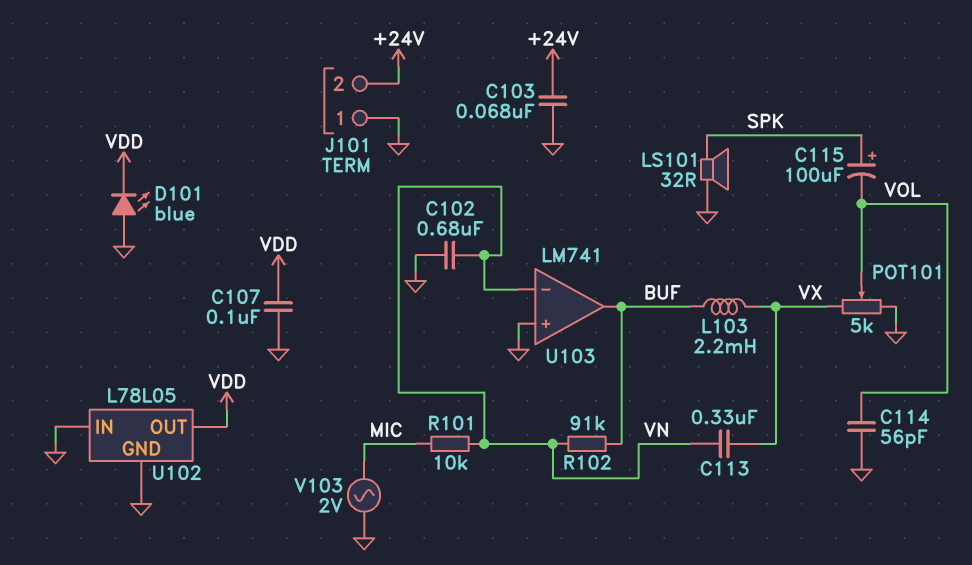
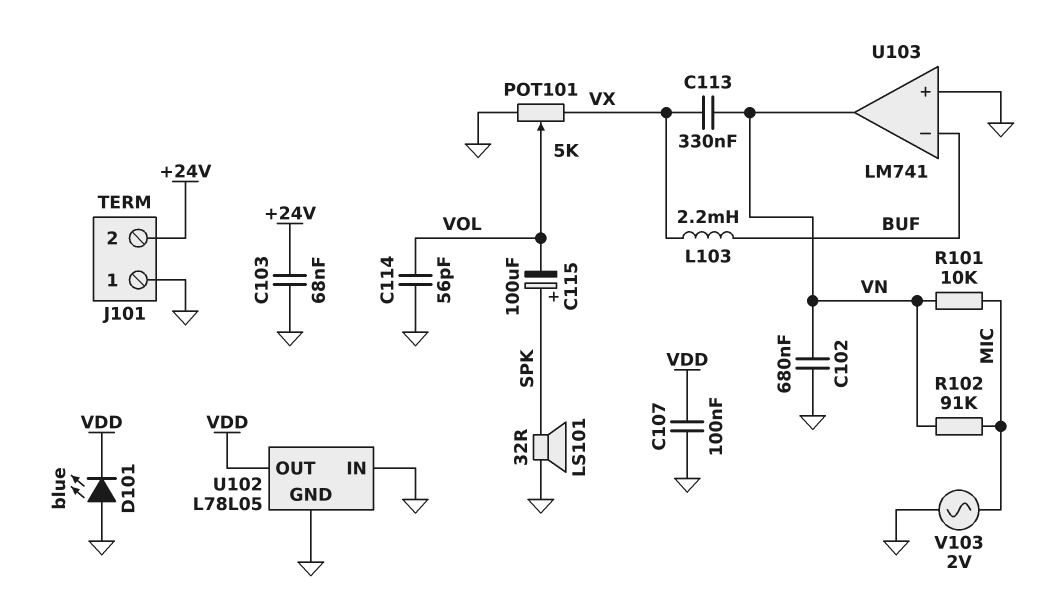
R102: 91k (BUF, VN) -> 91k (MIC, VN)
U103 pin in-: VN -> BUF
U103 pin out: BUF -> VN

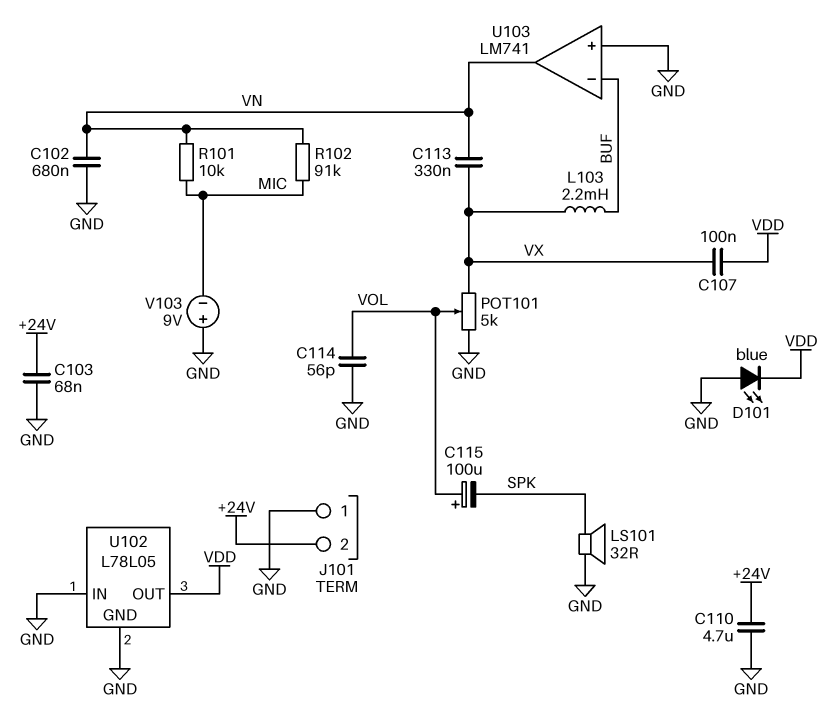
C107: 100nF (GND, VDD) -> 100nF (VDD, VX)
C110: none -> 4.7uF (+24V, GND)
C115: 100uF (plus SPK, minus VOL) -> 100uF (plus VOL, minus SPK)
V103: AC 2V (GND, MIC) -> 9V (plus GND, minus MIC)

